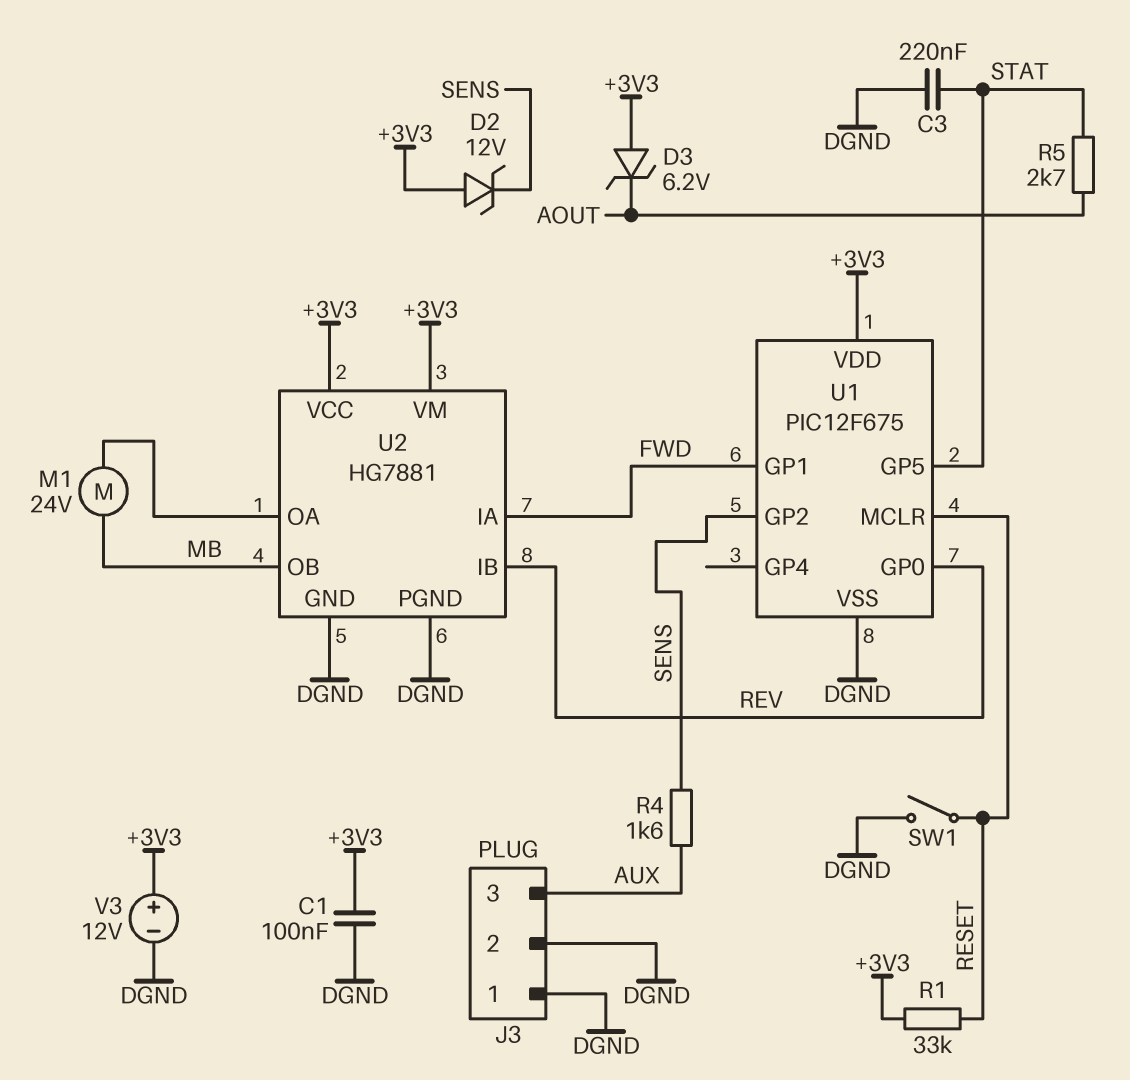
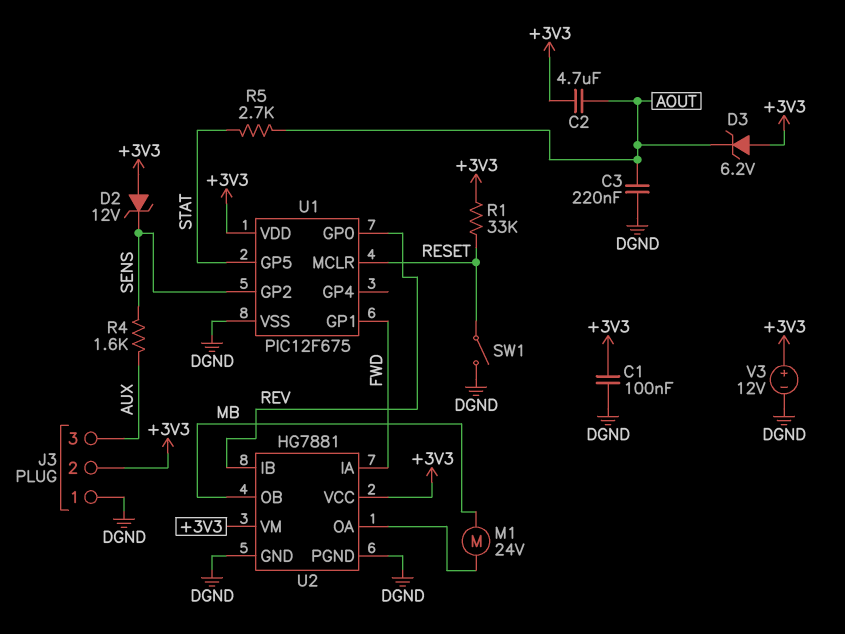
C2: none -> 4.7uF (+3V3, AOUT)
C3: 220nF (DGND, STAT) -> 220nF (AOUT, DGND)
J3 pin 2: DGND -> +3V3

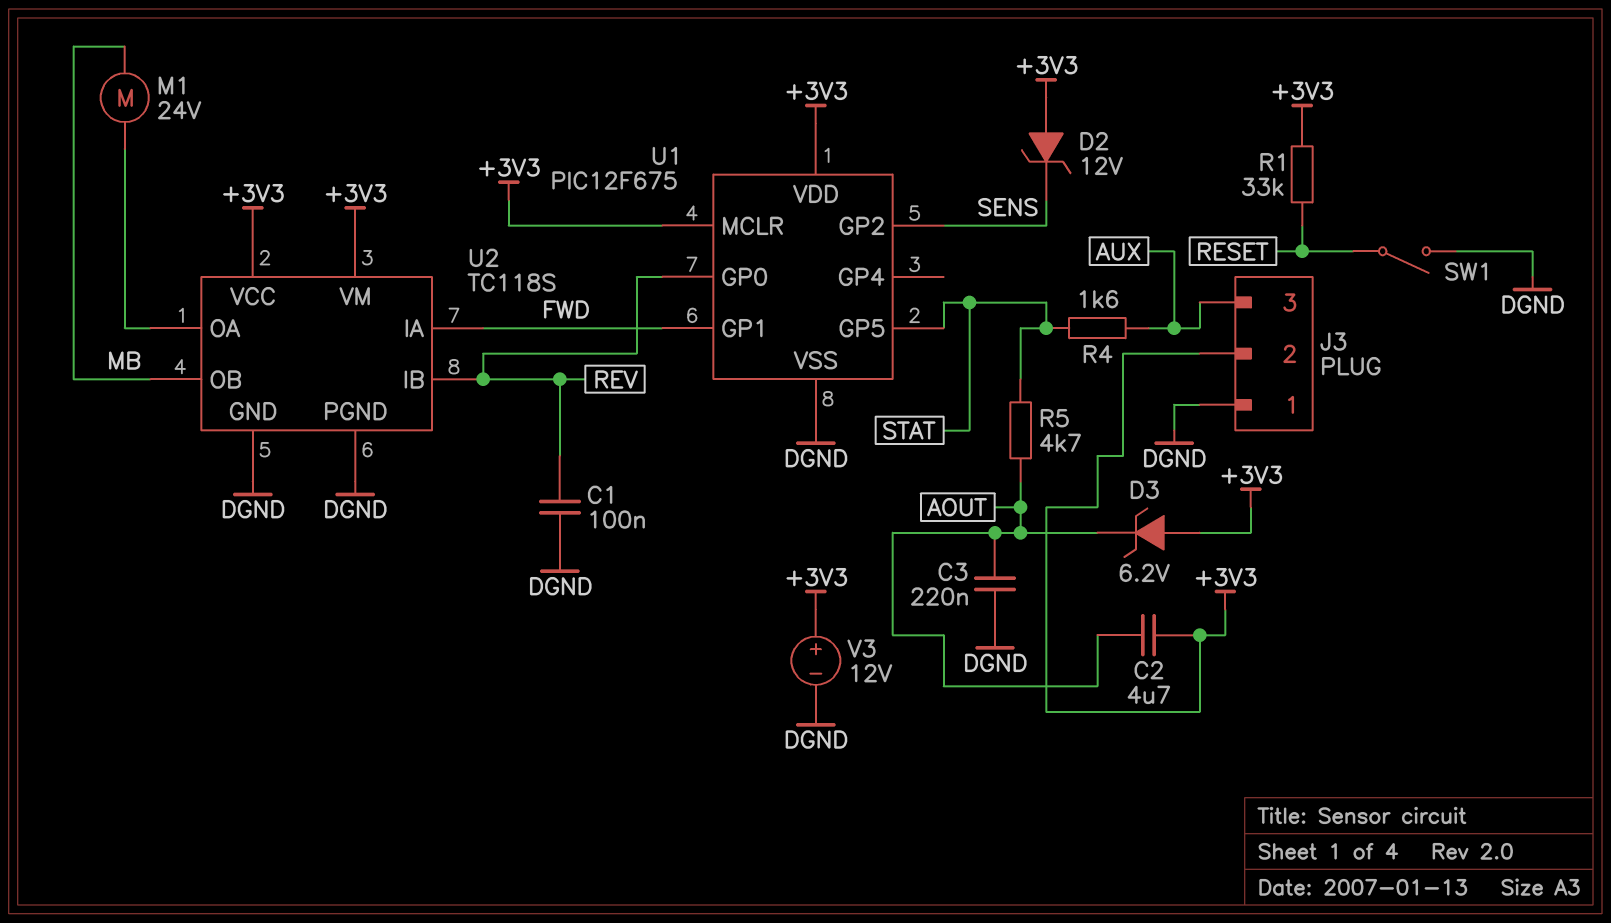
C1: 100nF (+3V3, DGND) -> 100nF (DGND, REV)
R4: 1.6k (AUX, SENS) -> 1.6k (AUX, STAT)
R5: 2.7k (AOUT, STAT) -> 4.7k (AOUT, STAT)
U1 pin MCLR: RESET -> +3V3
U2: HG7881 -> TC118S

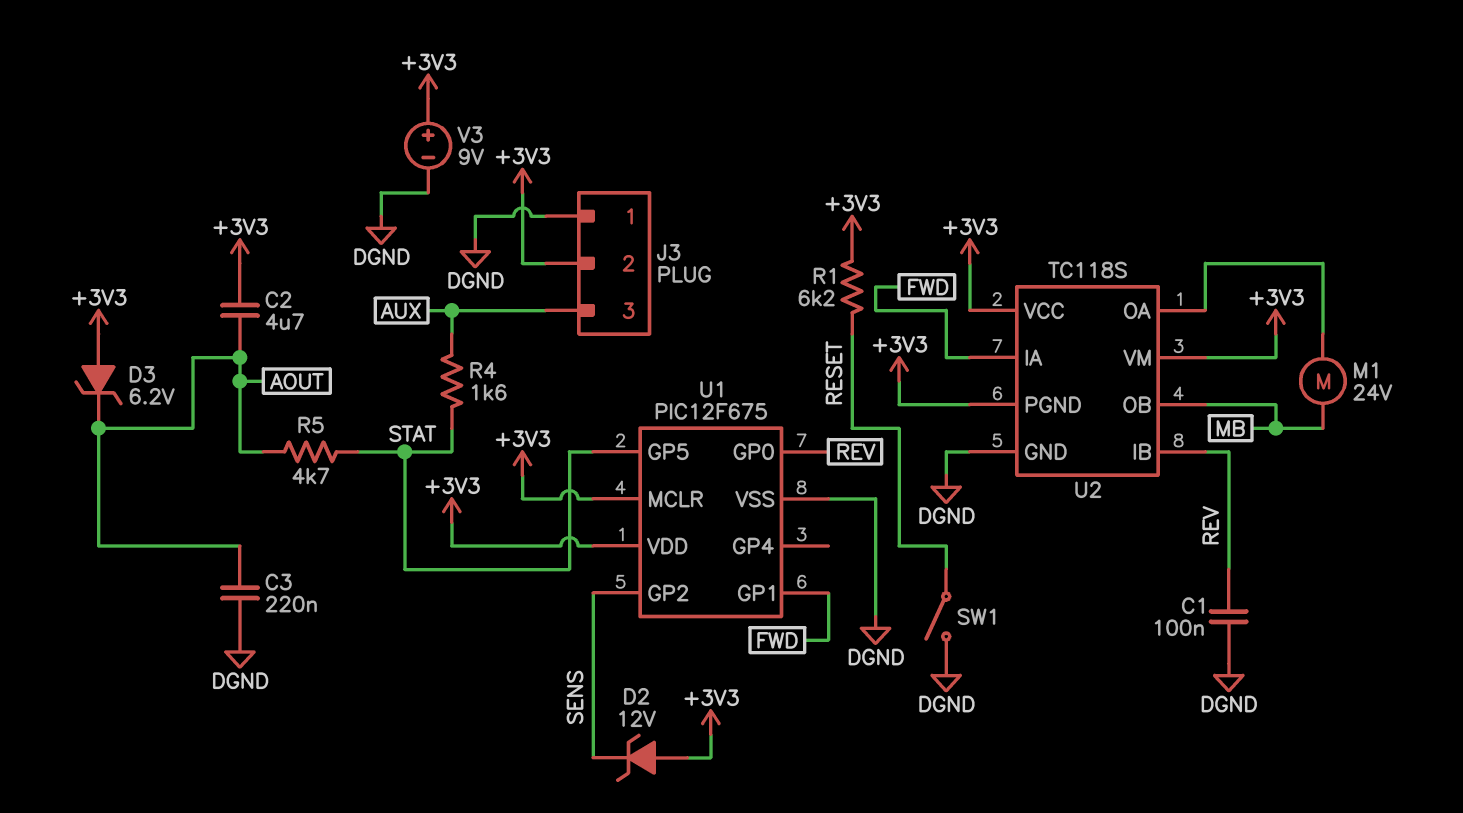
R1: 33k (+3V3, RESET) -> 6.2k (+3V3, RESET)
U2 pin PGND: DGND -> +3V3
V3: 12V (plus +3V3, minus DGND) -> 9V (plus +3V3, minus DGND)

